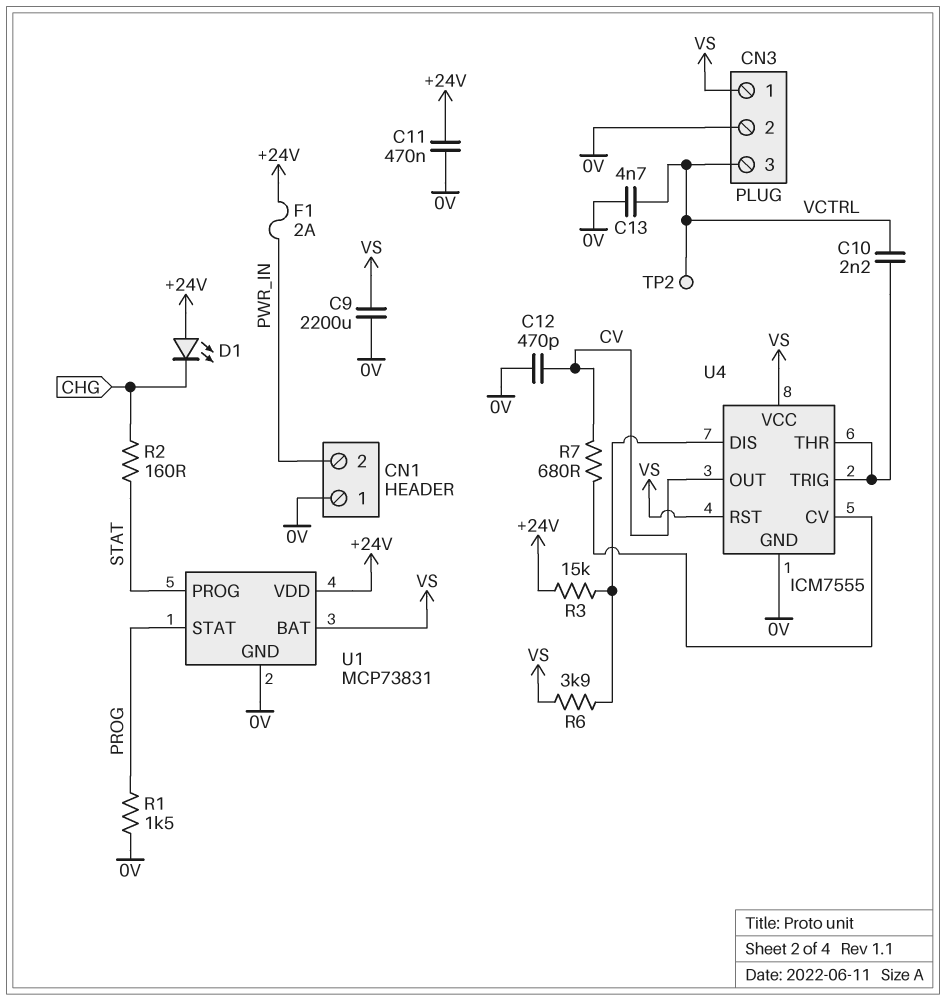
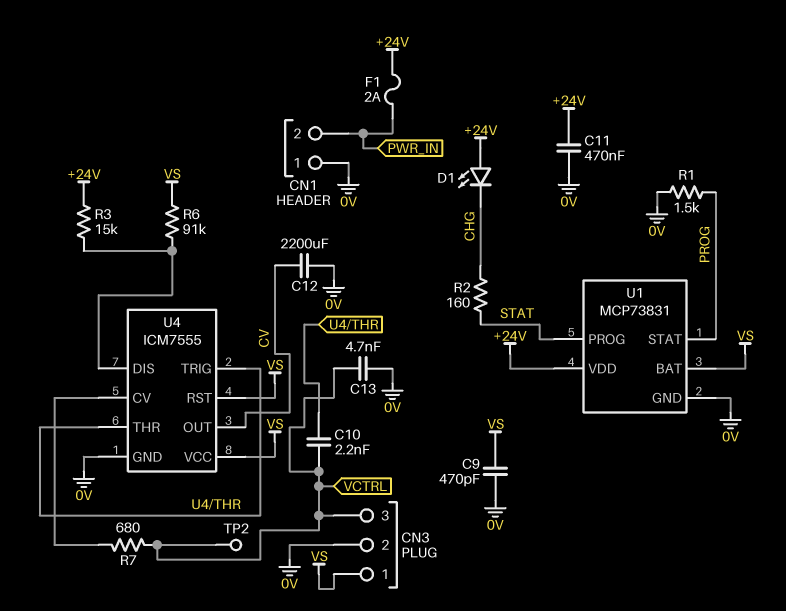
C9: 2200uF (0V, VS) -> 470pF (0V, VS)
C12: 470pF (0V, CV) -> 2200uF (0V, CV)
R6: 3.9k (U4/DIS, VS) -> 91k (U4/DIS, VS)
R7: 680 (CV, U4/CV) -> 680 (U4/CV, VCTRL)

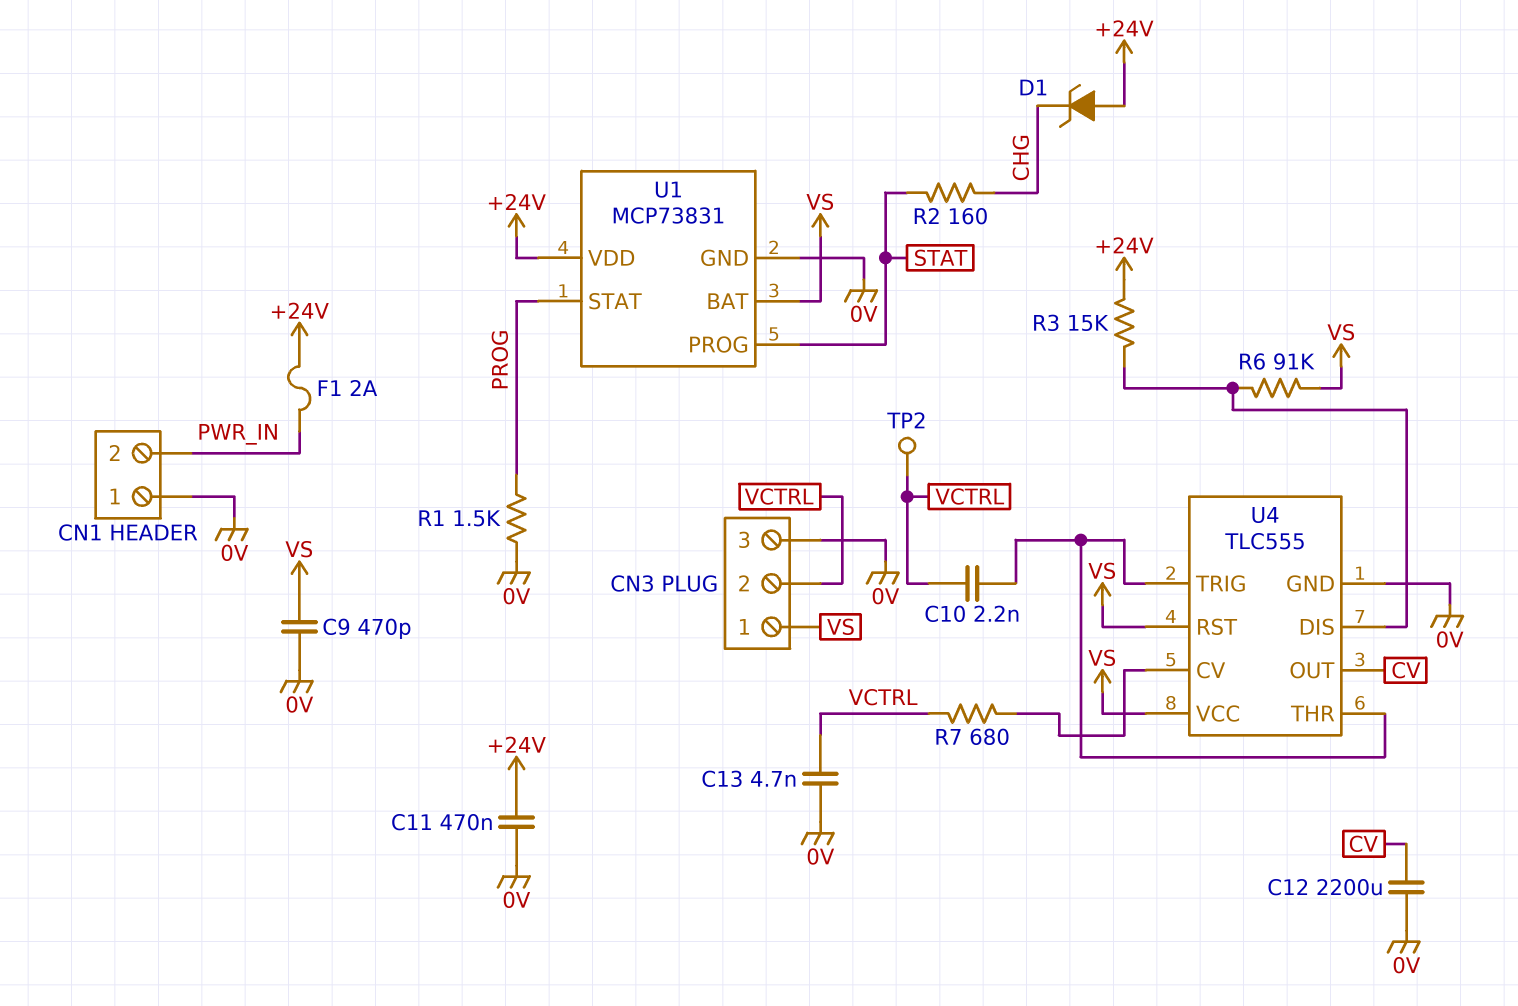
CN3 pin 2: 0V -> VCTRL
CN3 pin 3: VCTRL -> 0V
D1: LED (A +24V, K CHG) -> zener (A +24V, K CHG)
U4: ICM7555 -> TLC555

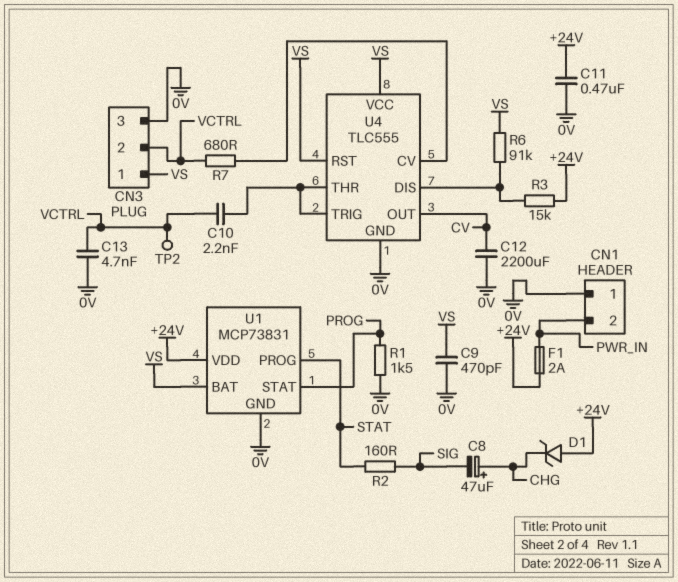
C8: none -> 47uF (plus CHG, minus SIG)
R2: 160 (CHG, STAT) -> 160 (SIG, STAT)

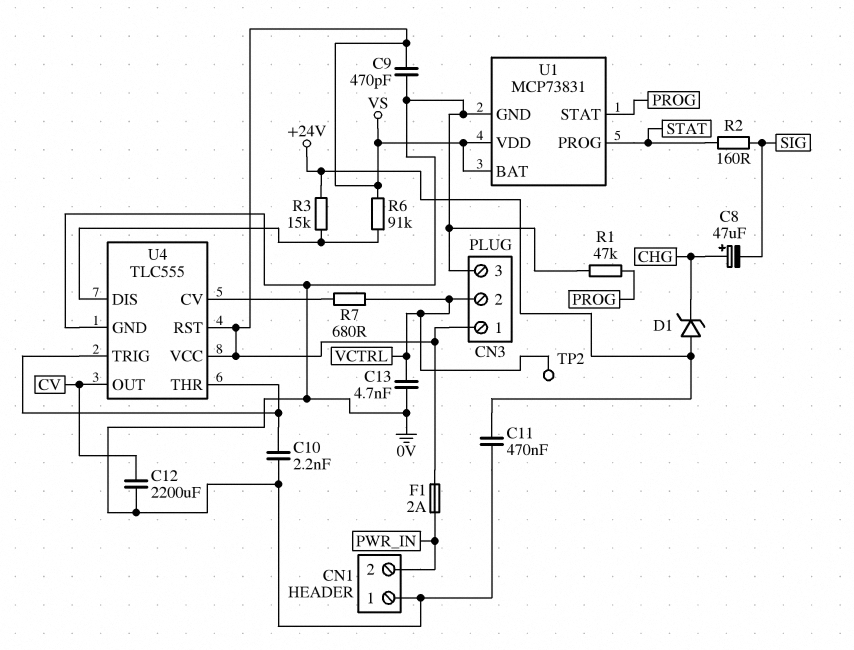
C10: 2.2nF (U4/THR, VCTRL) -> 2.2nF (0V, U4/THR)
F1: 2A (+24V, PWR_IN) -> 2A (PWR_IN, VS)
R1: 1.5k (0V, PROG) -> 47k (0V, PROG)
U1 pin VDD: +24V -> VS

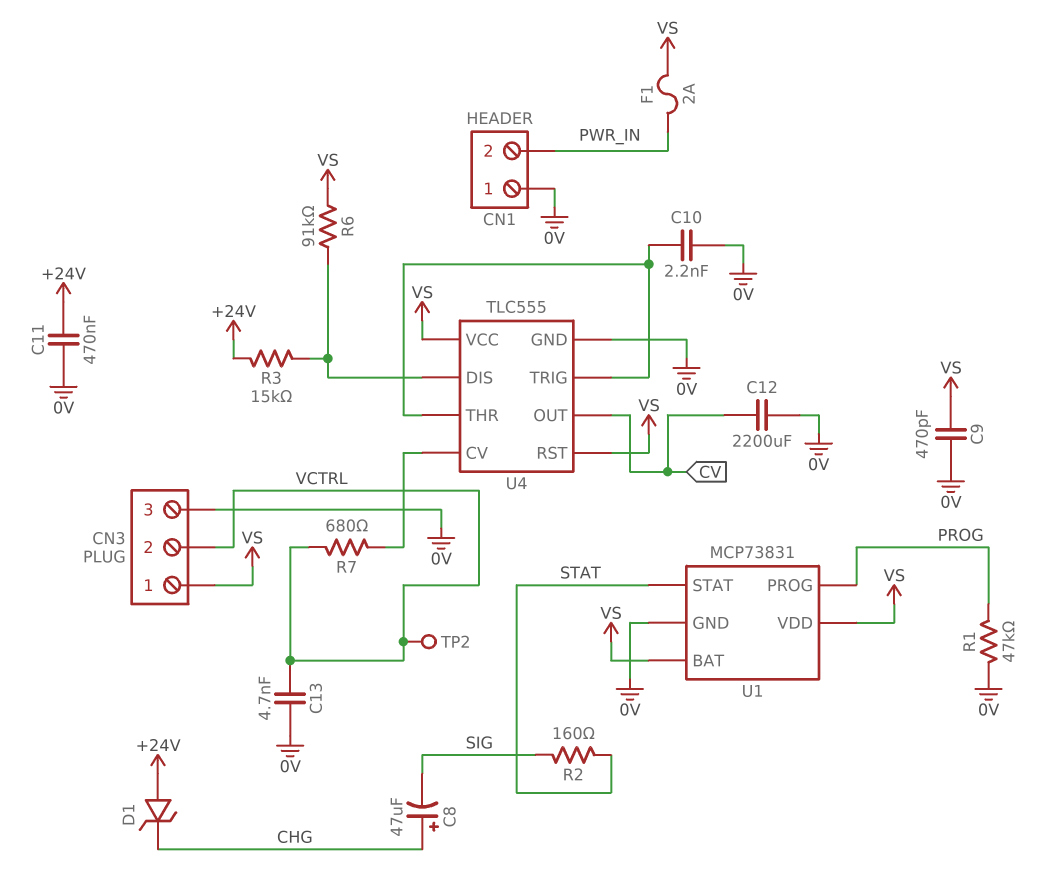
U1 pin PROG: STAT -> PROG
U1 pin STAT: PROG -> STAT

